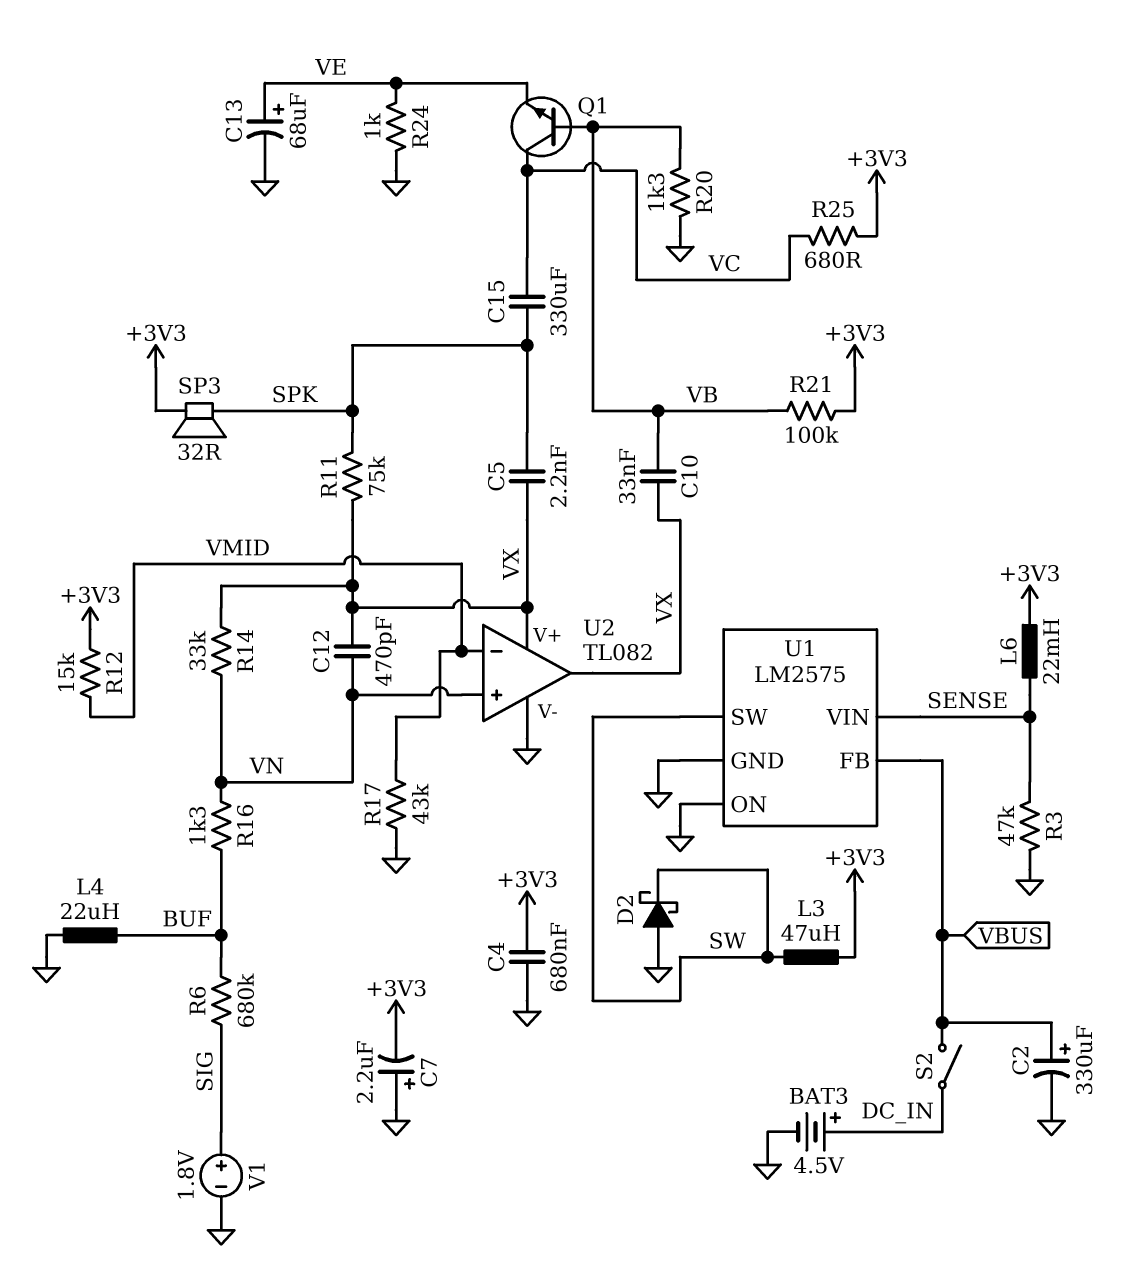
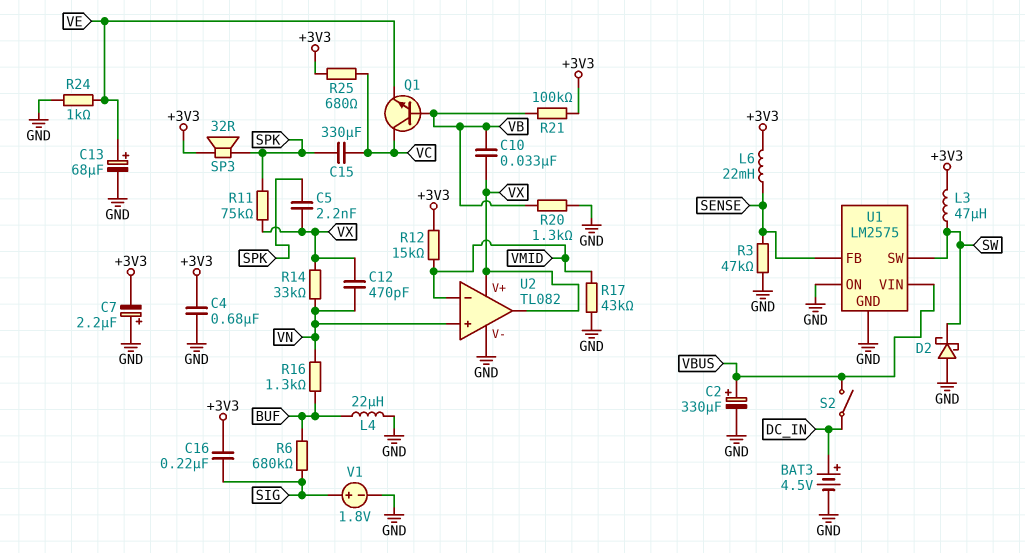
C16: none -> 220nF (+3V3, SIG)
U1 pin FB: VBUS -> SENSE
U1 pin VIN: SENSE -> VBUS

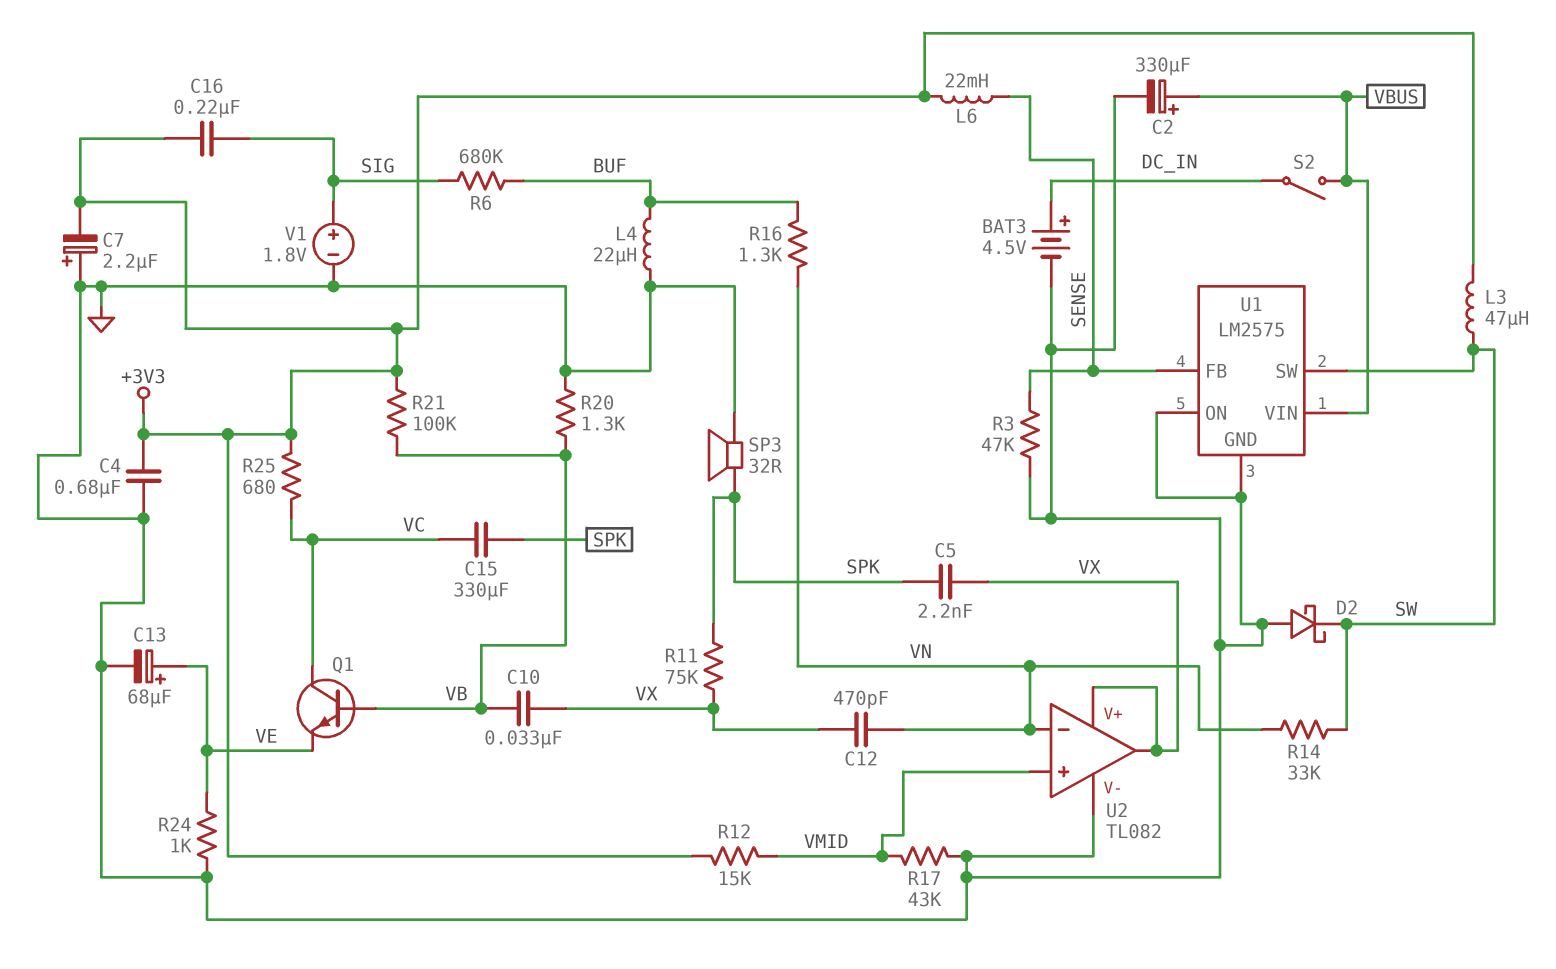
R14: 33k (VN, VX) -> 33k (SW, VN)
SP3: speaker 32R (+3V3, SPK) -> speaker 32R (GND, SPK)
U2 pin in+: VN -> VMID
U2 pin in-: VMID -> VN

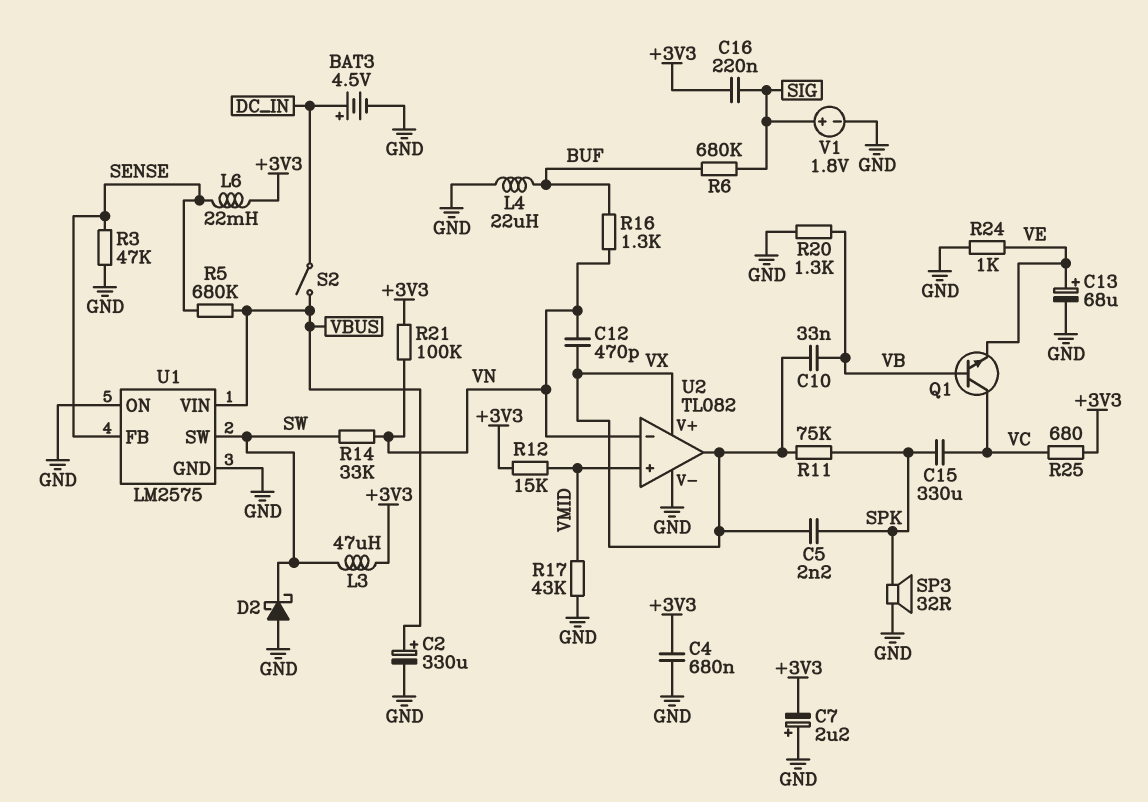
R5: none -> 680k (SENSE, VBUS)
R21: 100k (+3V3, VB) -> 100k (+3V3, VN)

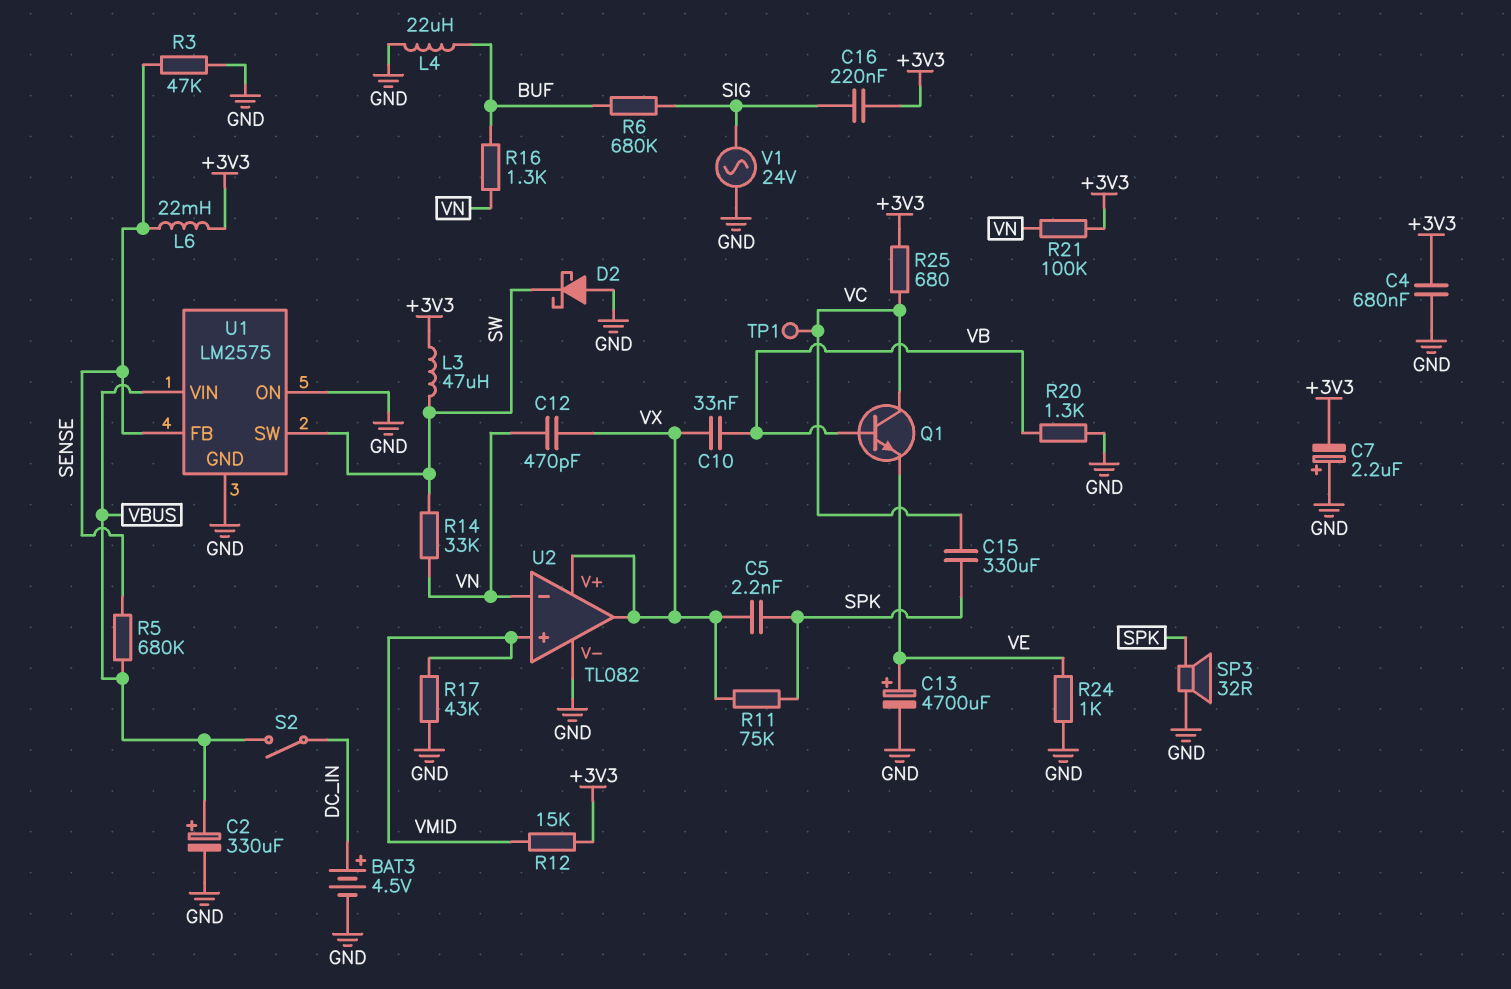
C13: 68uF (plus VE, minus GND) -> 4700uF (plus VE, minus GND)
TP1: none -> test point (VC)
V1: 1.8V (plus SIG, minus GND) -> AC 24V (GND, SIG)

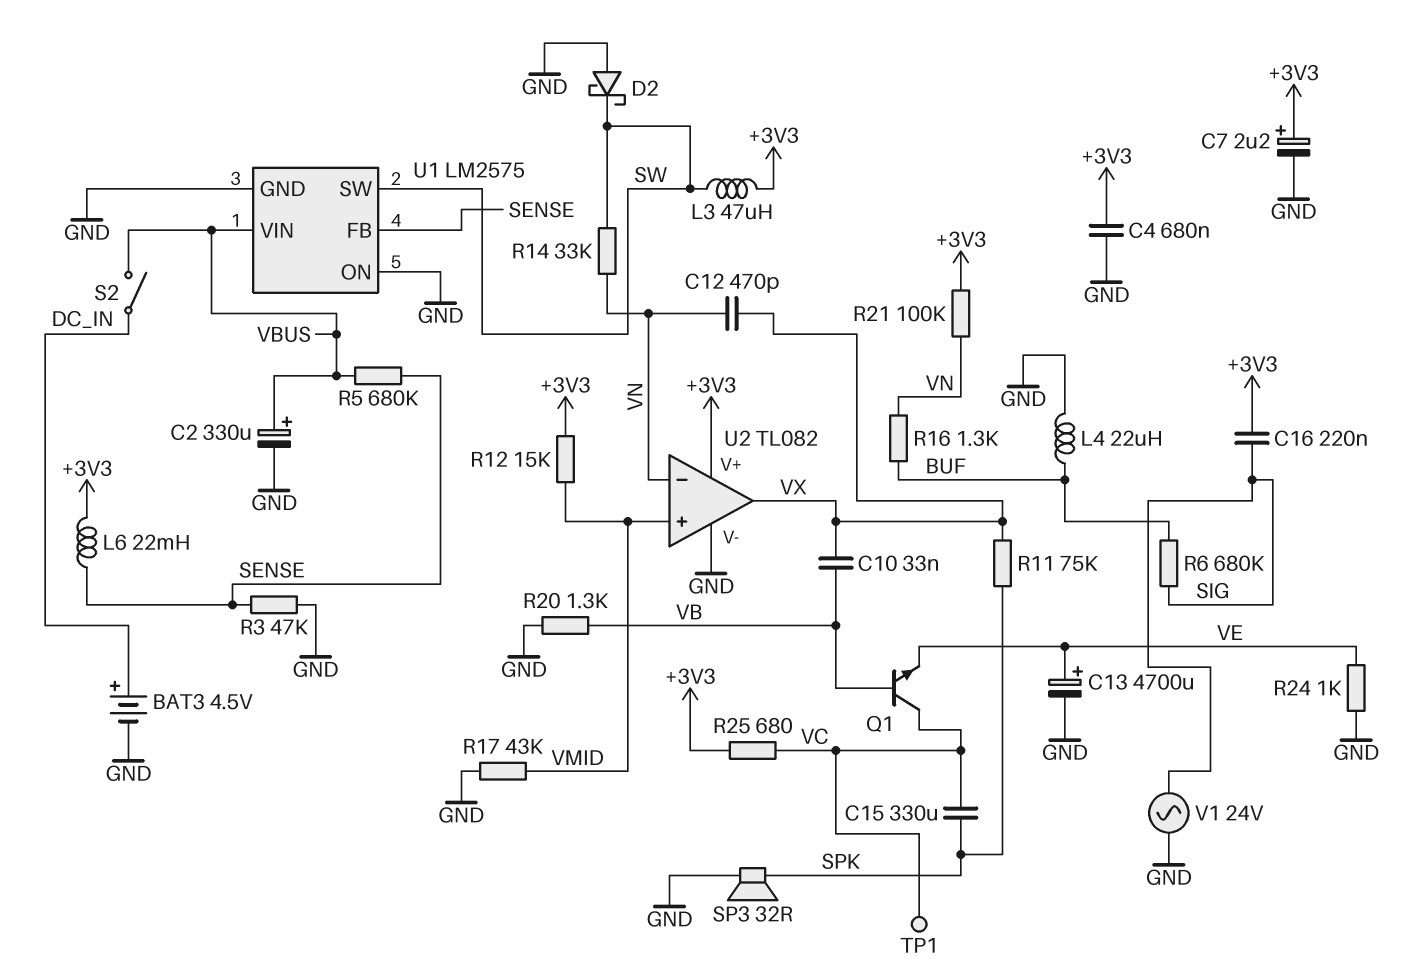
C5: 2.2nF (SPK, VX) -> none
C7: 2.2uF (plus GND, minus +3V3) -> 2.2uF (plus +3V3, minus GND)
U2 pin V+: VX -> +3V3

